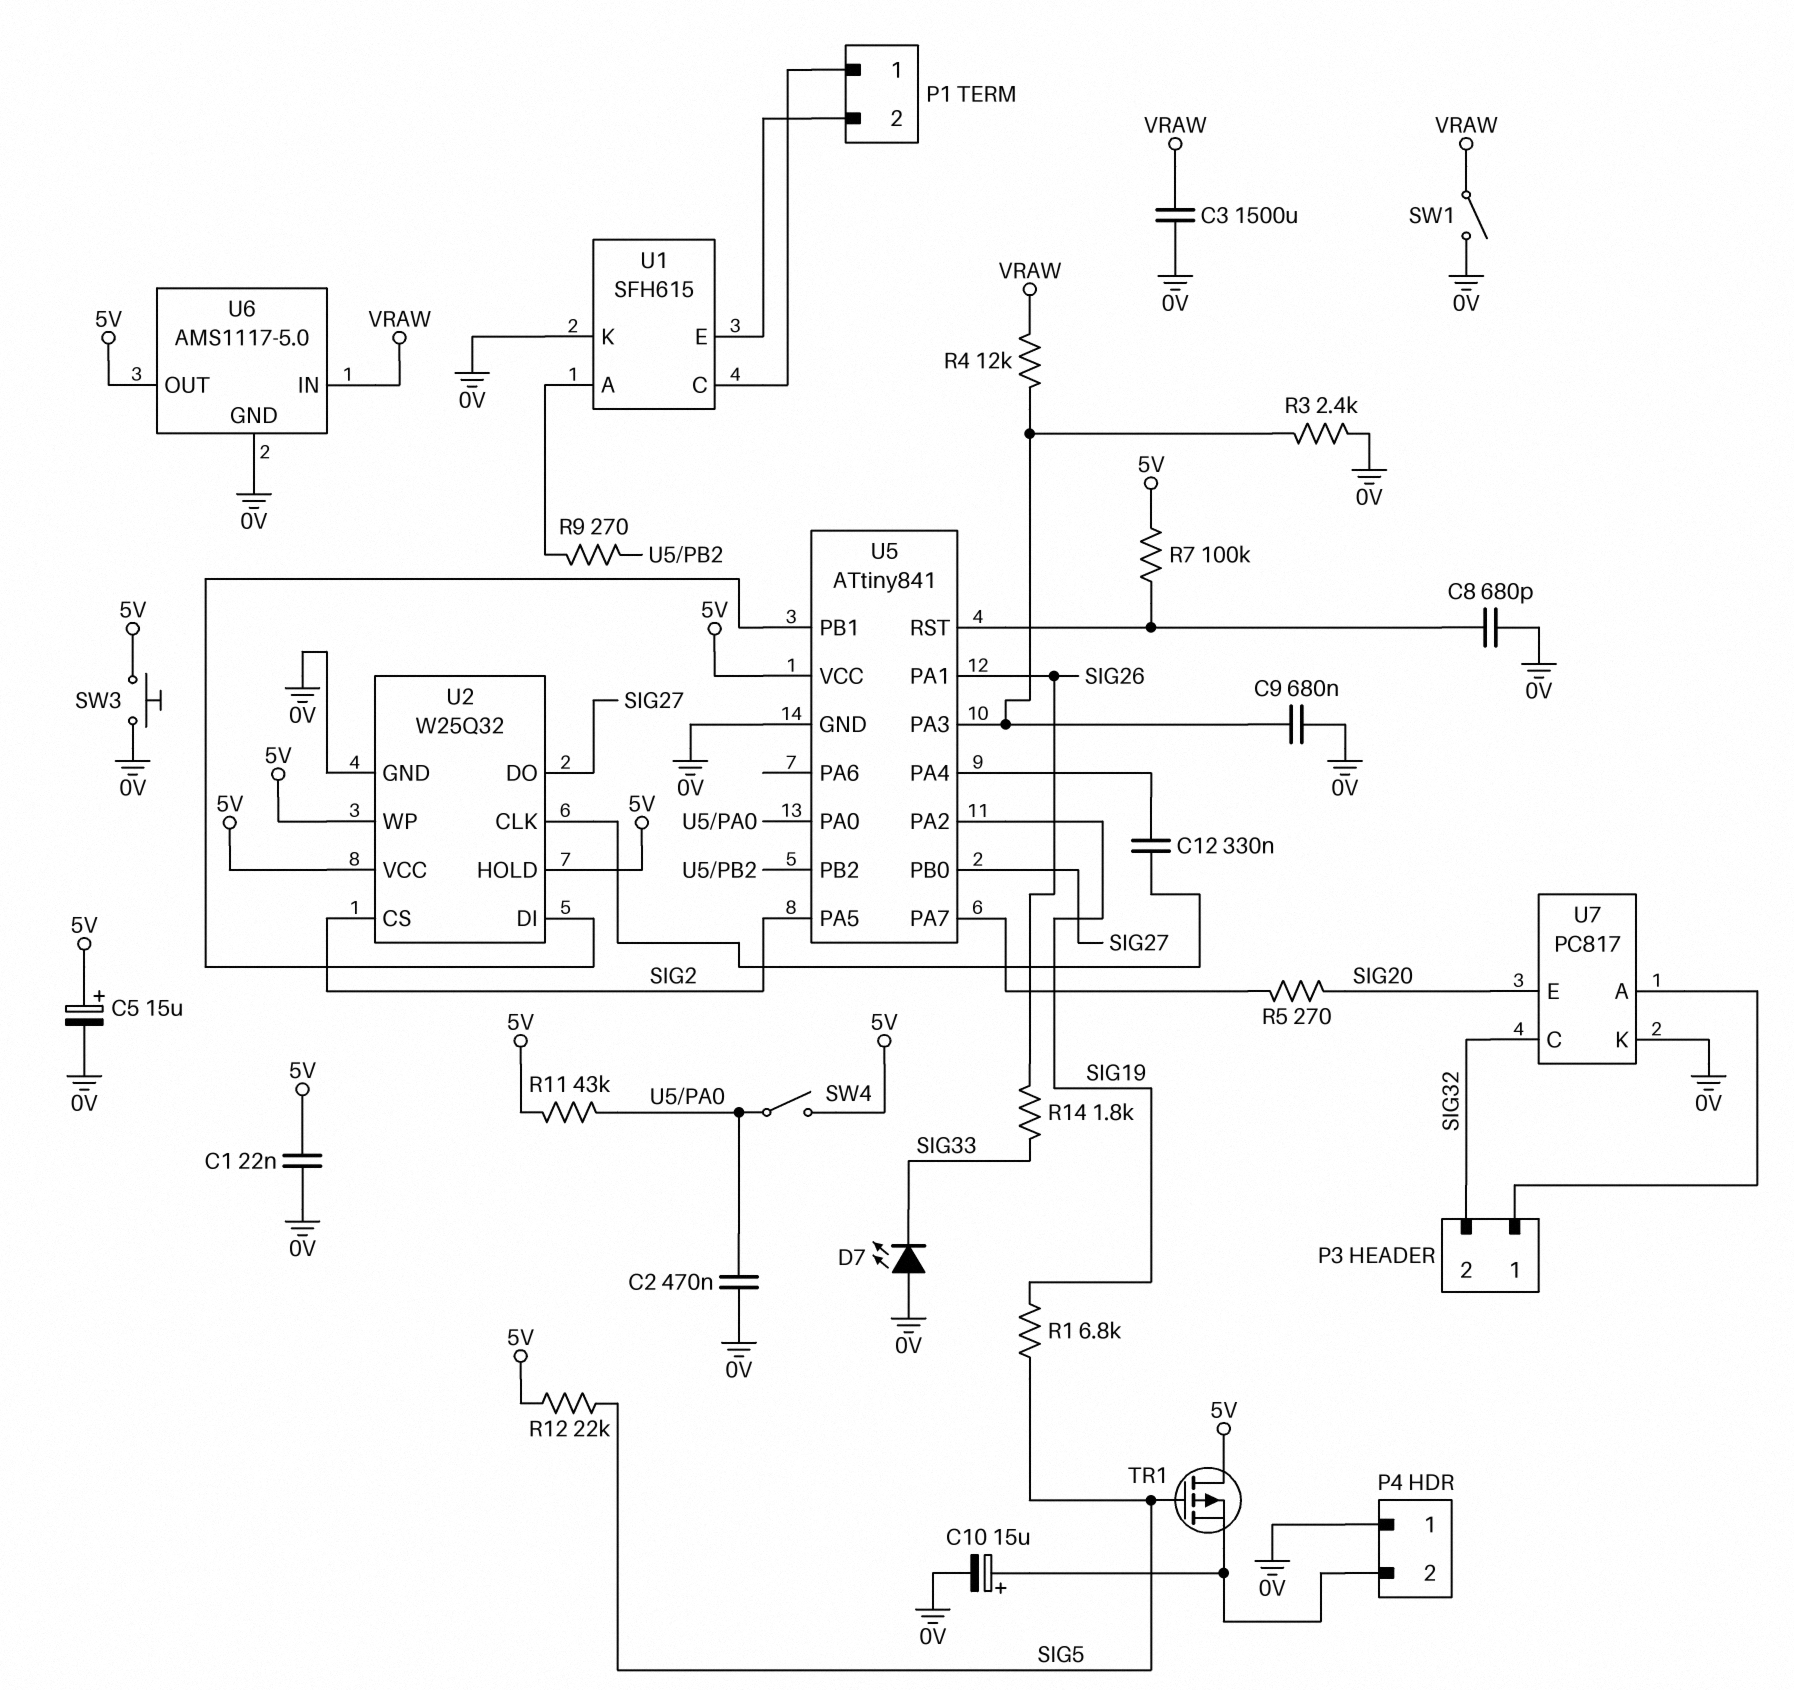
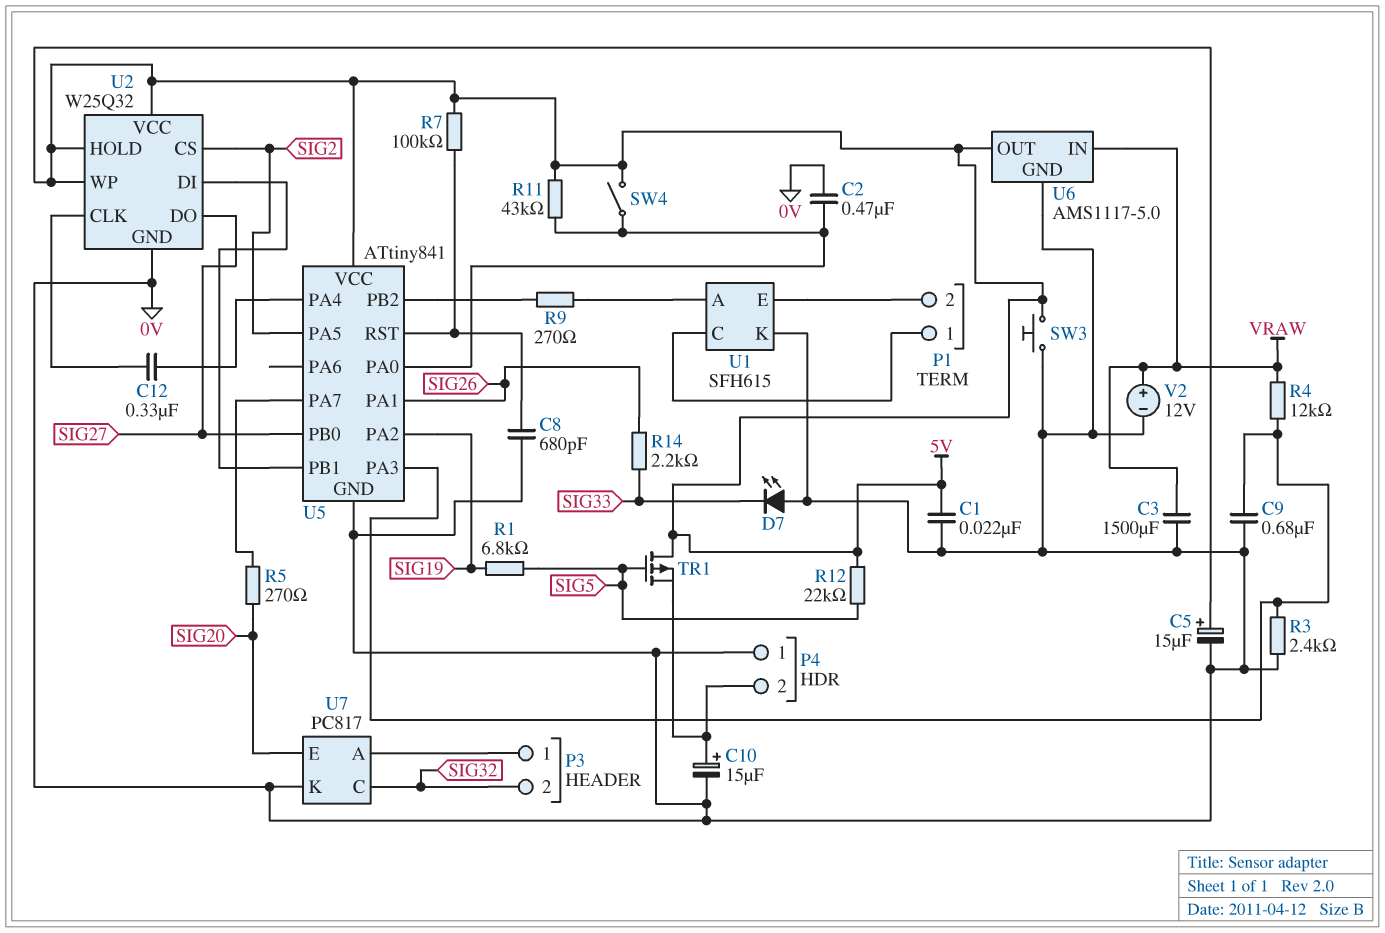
R14: 1.8k (SIG26, SIG33) -> 2.2k (SIG26, SIG33)
SW1: switch (0V, VRAW) -> none
V2: none -> 12V (plus VRAW, minus 0V)

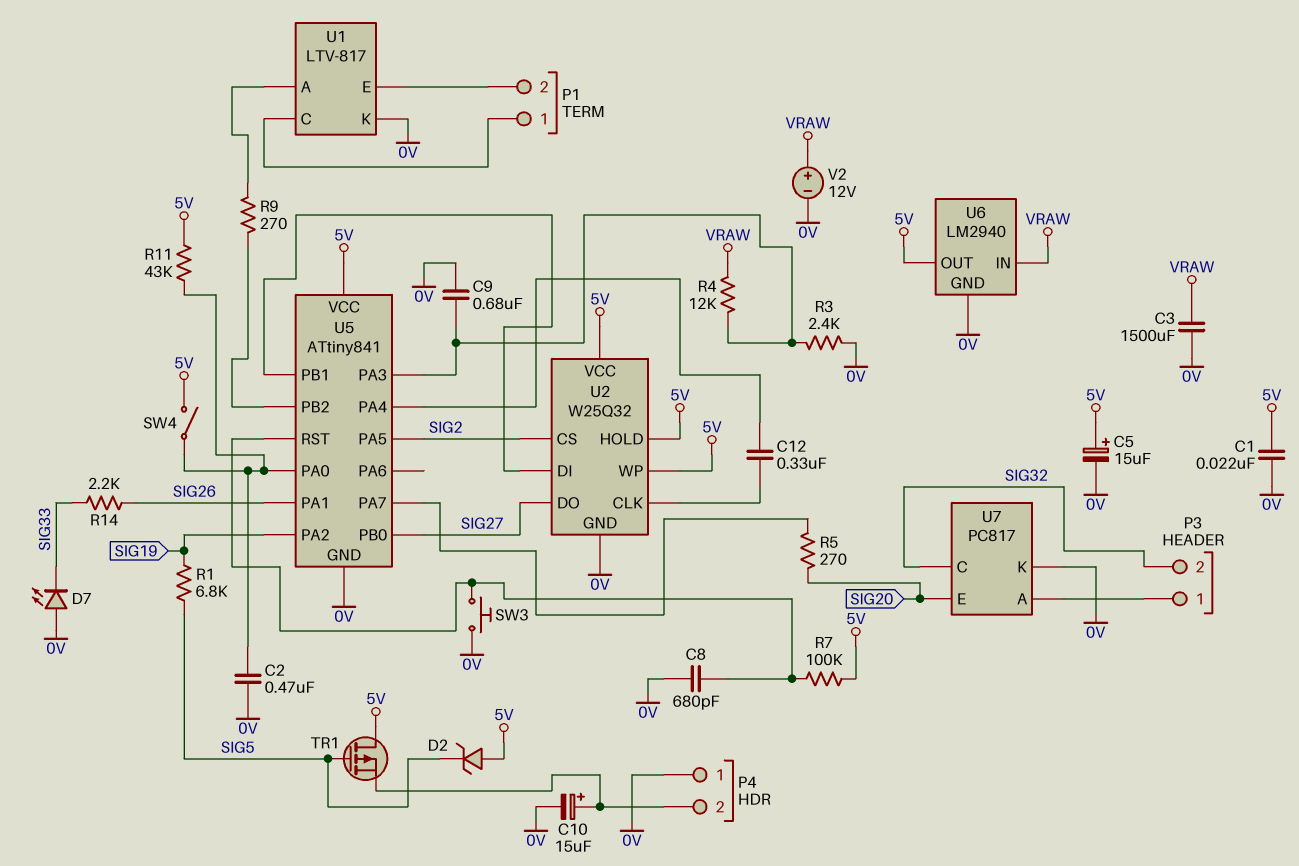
D2: none -> zener (A 5V, K SIG5)
R12: 22k (5V, SIG5) -> none
SW3: button (0V, 5V) -> button (0V, U5/RST)
U1: SFH615 -> LTV-817
U6: AMS1117-5.0 -> LM2940

